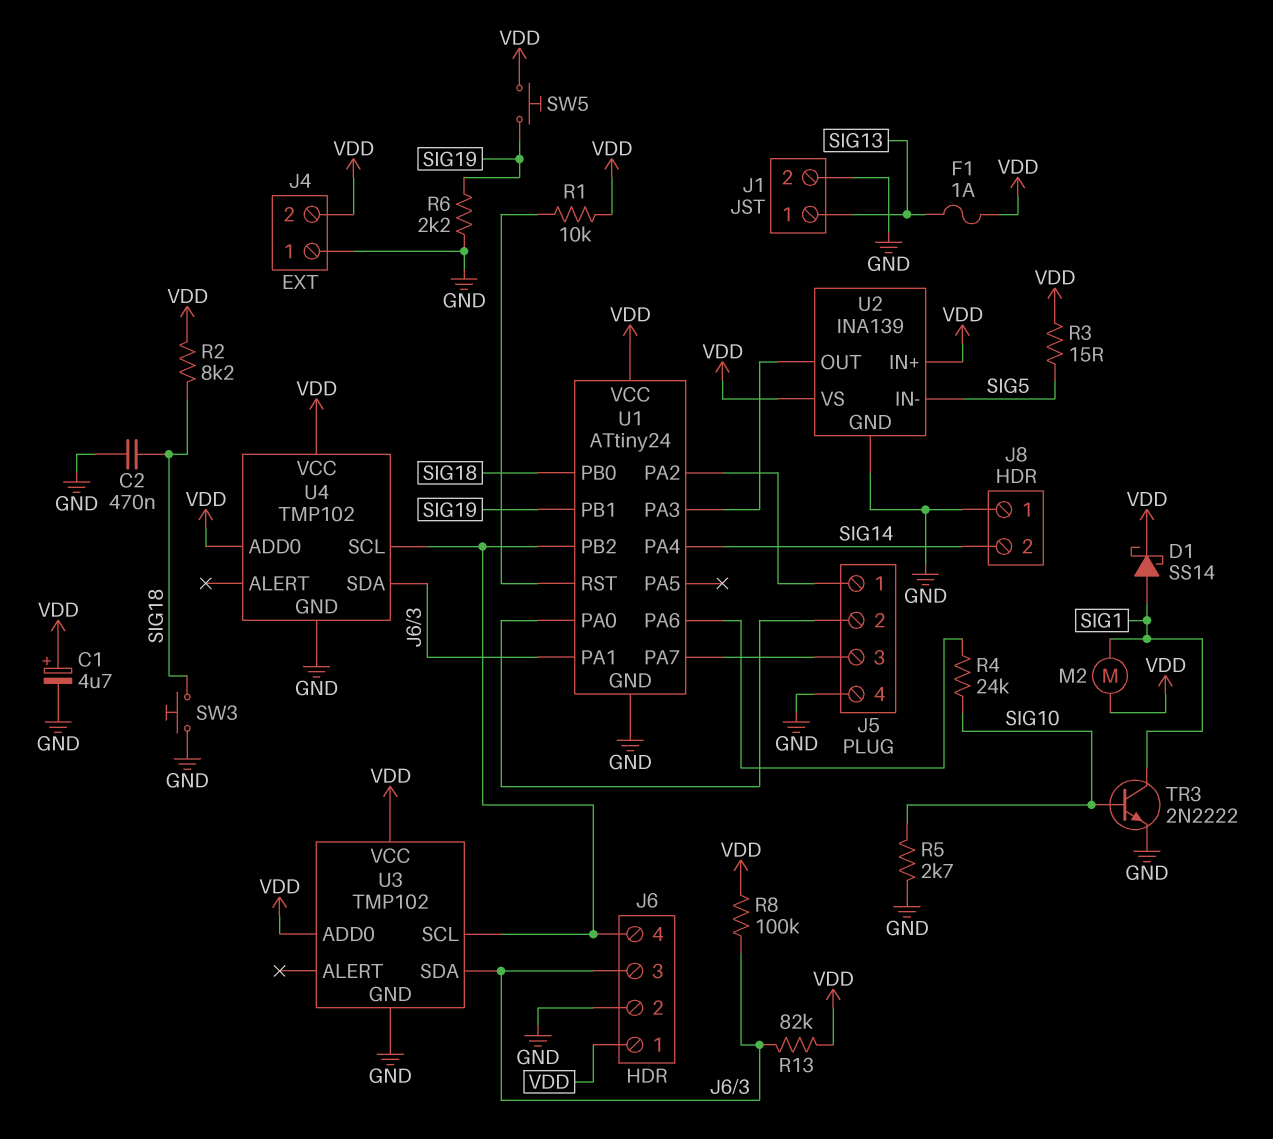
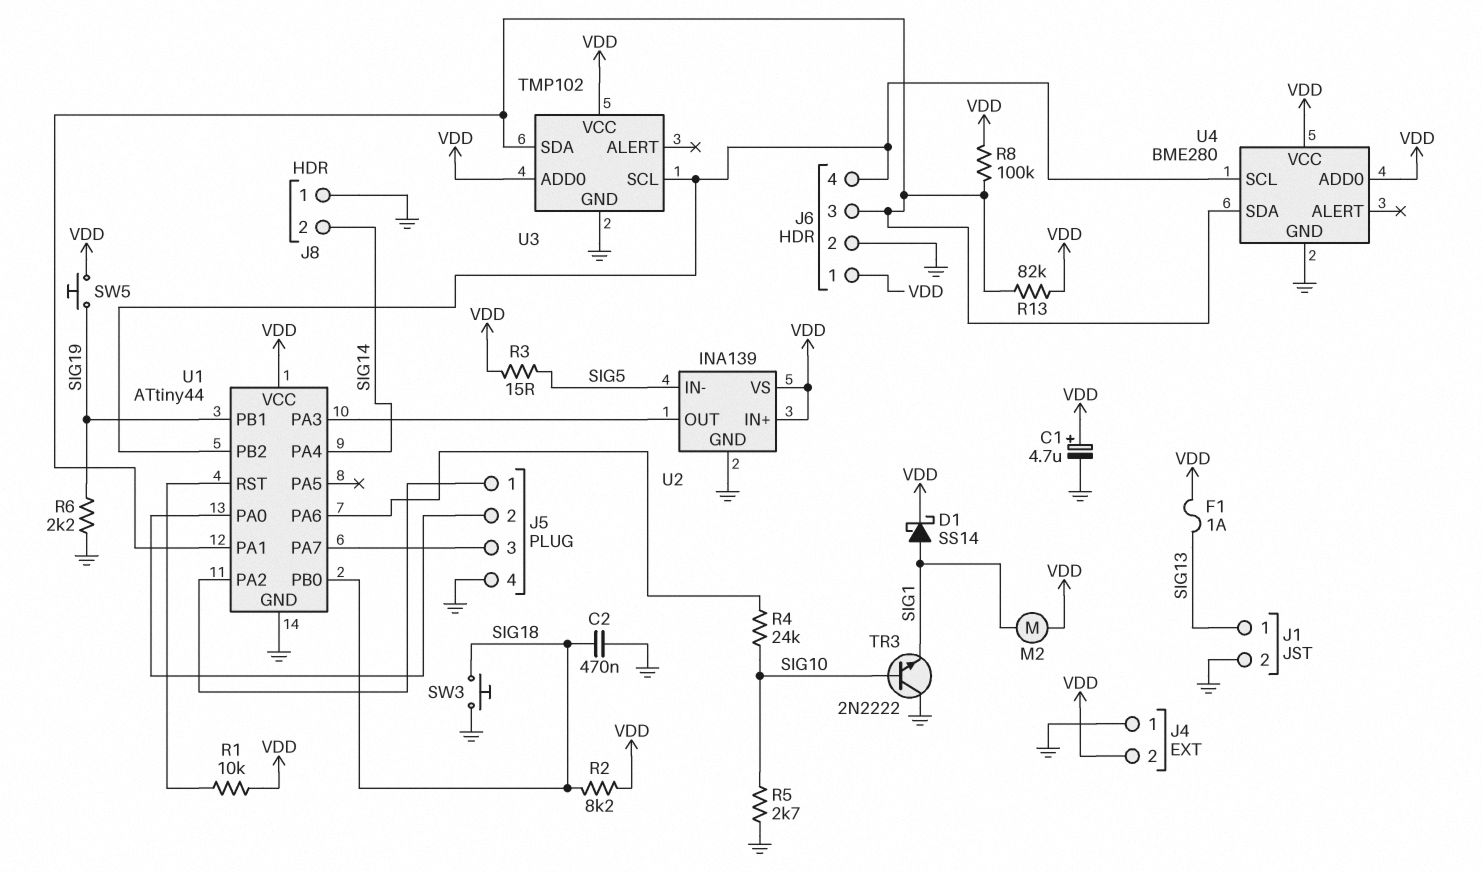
TR3: NPN 2N2222 (B SIG10, C SIG1, E GND) -> NPN 2N2222 (B SIG10, C GND, E SIG1)
U1: ATtiny24 -> ATtiny44
U4: TMP102 -> BME280

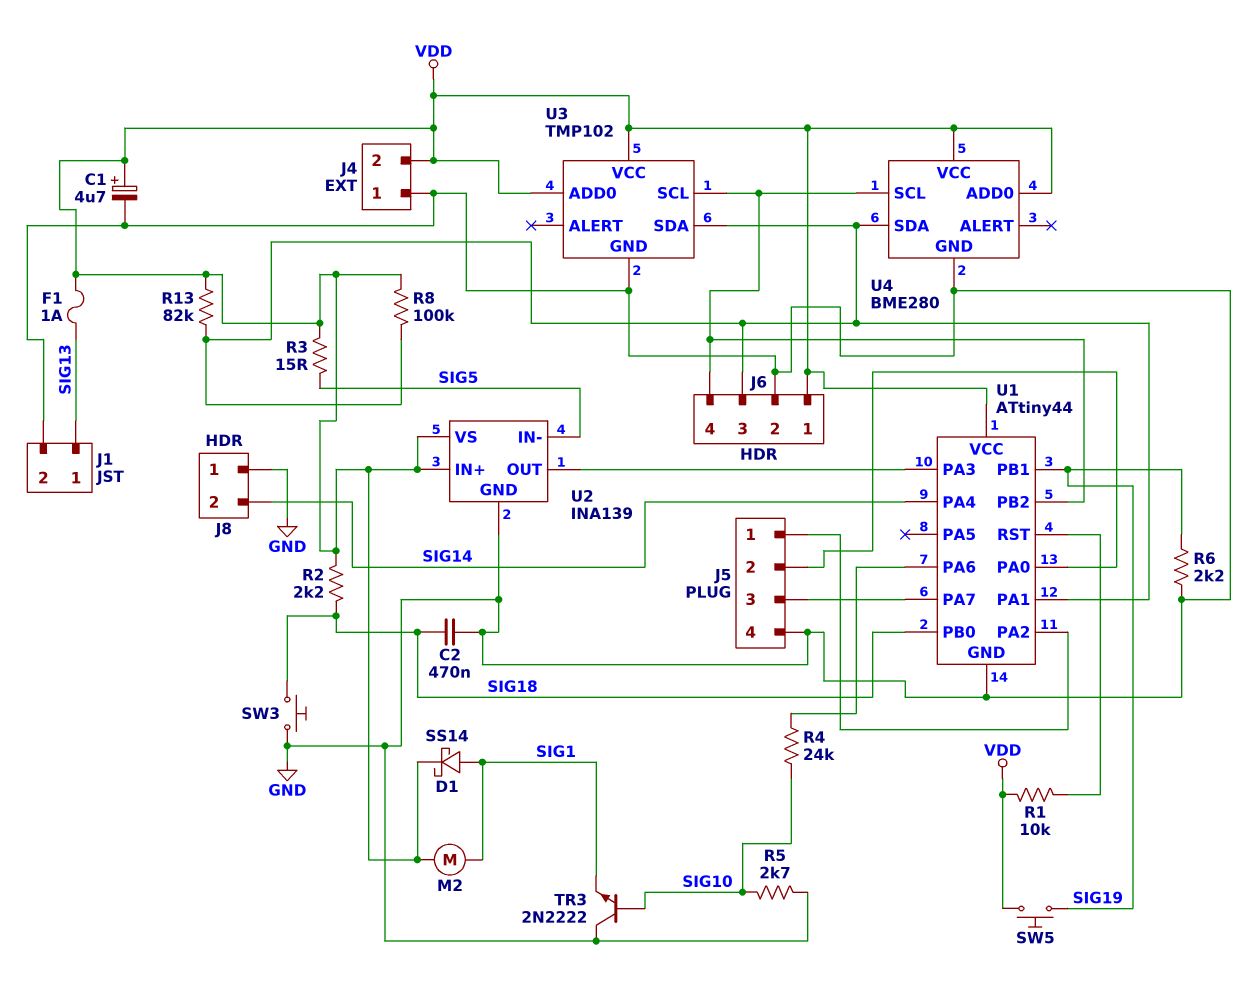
R2: 8.2k (SIG18, VDD) -> 2.2k (SIG18, VDD)

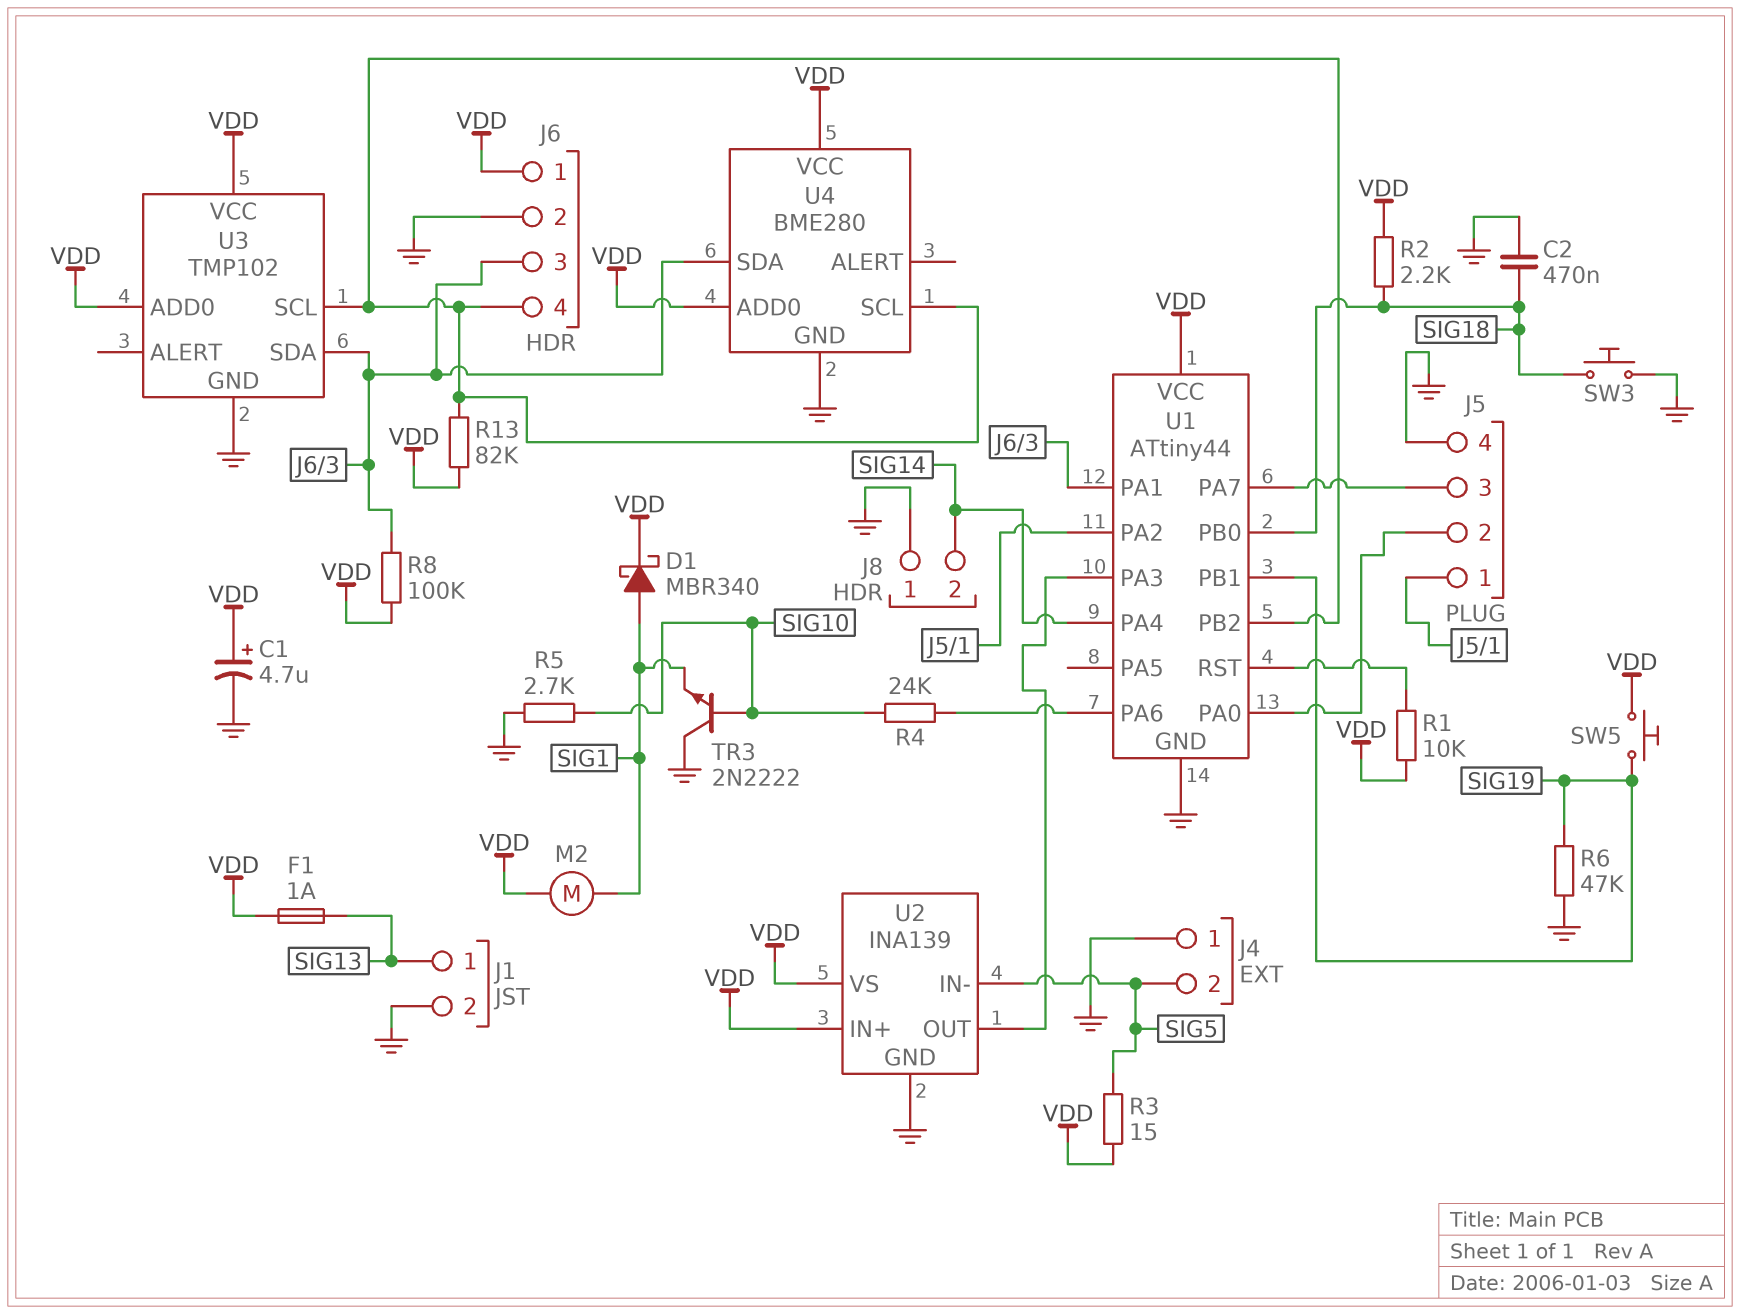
D1: schottky SS14 (A SIG1, K VDD) -> schottky MBR340 (A SIG1, K VDD)
J4 pin 2: VDD -> SIG5
R6: 2.2k (GND, SIG19) -> 47k (GND, SIG19)
R13: 82k (J6/3, VDD) -> 82k (J6/4, VDD)

